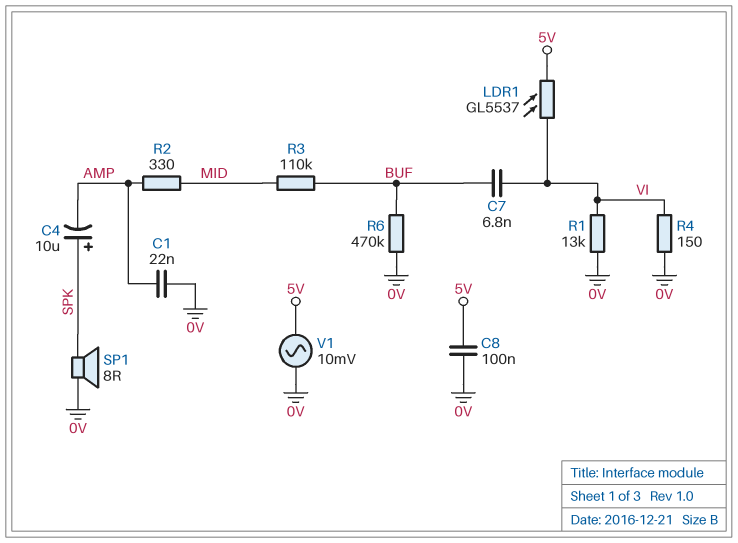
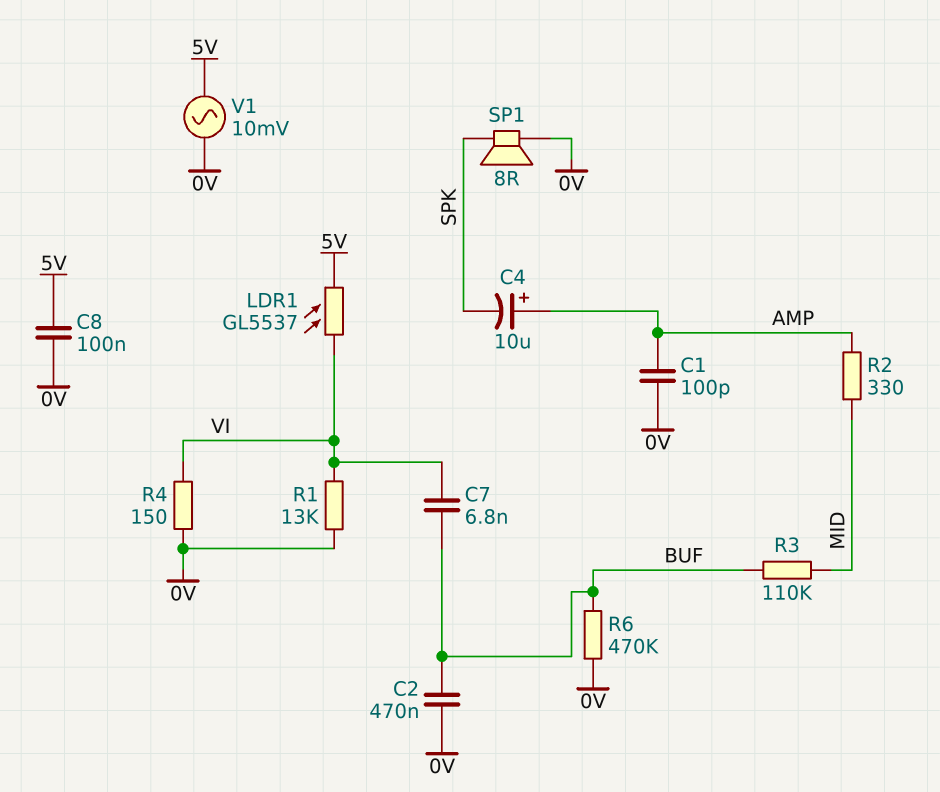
C1: 22nF (0V, AMP) -> 100pF (0V, AMP)
C2: none -> 470nF (0V, BUF)
C4: 10uF (plus SPK, minus AMP) -> 10uF (plus AMP, minus SPK)

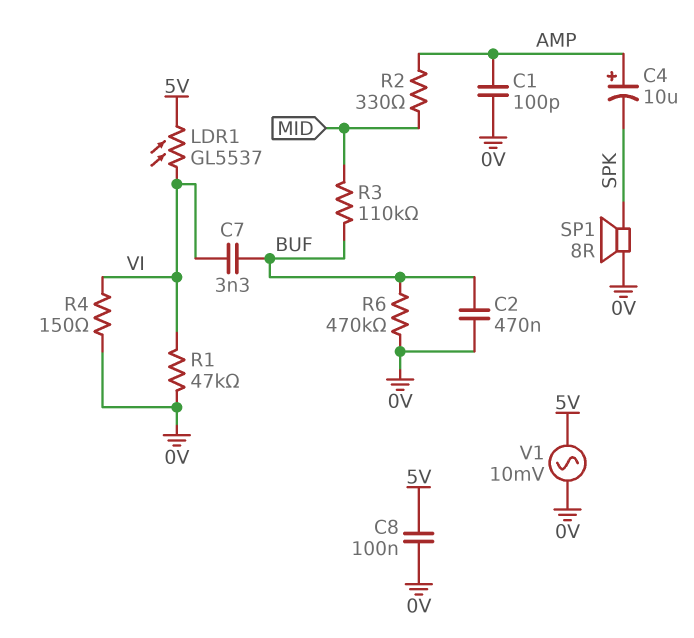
C7: 6.8nF (BUF, VI) -> 3.3nF (BUF, VI)
R1: 13k (0V, VI) -> 47k (0V, VI)

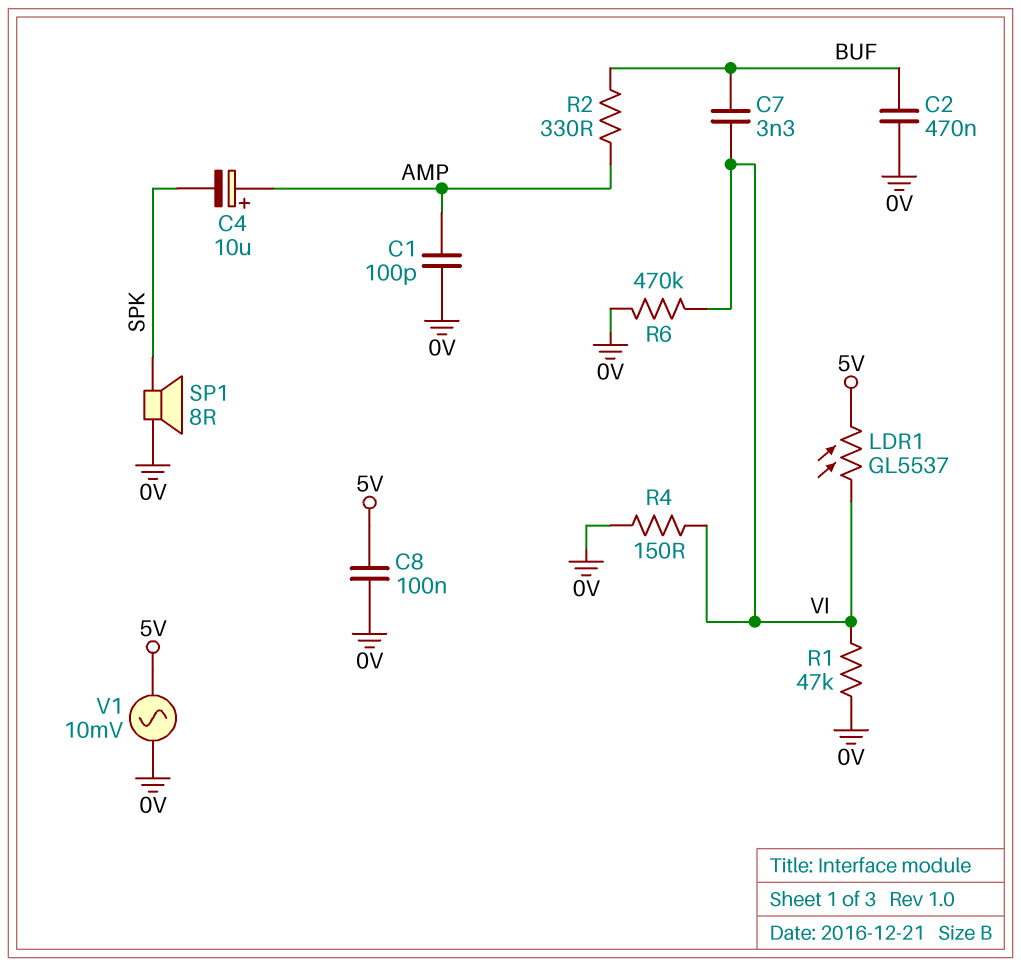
R2: 330 (AMP, MID) -> 330 (AMP, BUF)
R3: 110k (BUF, MID) -> none
R6: 470k (0V, BUF) -> 470k (0V, VI)

